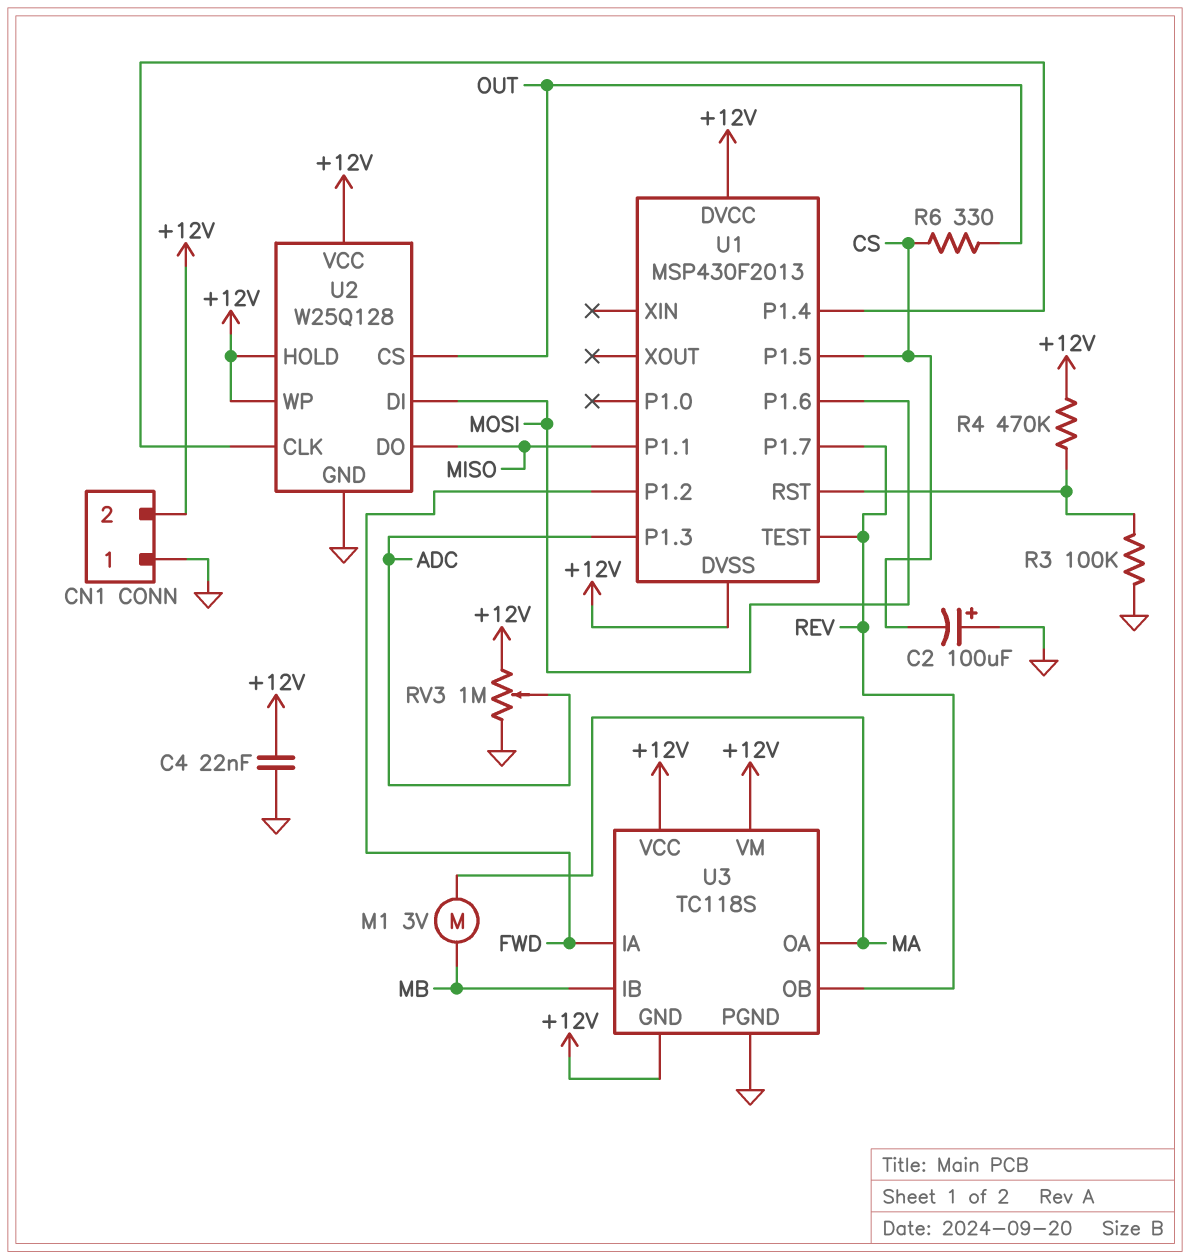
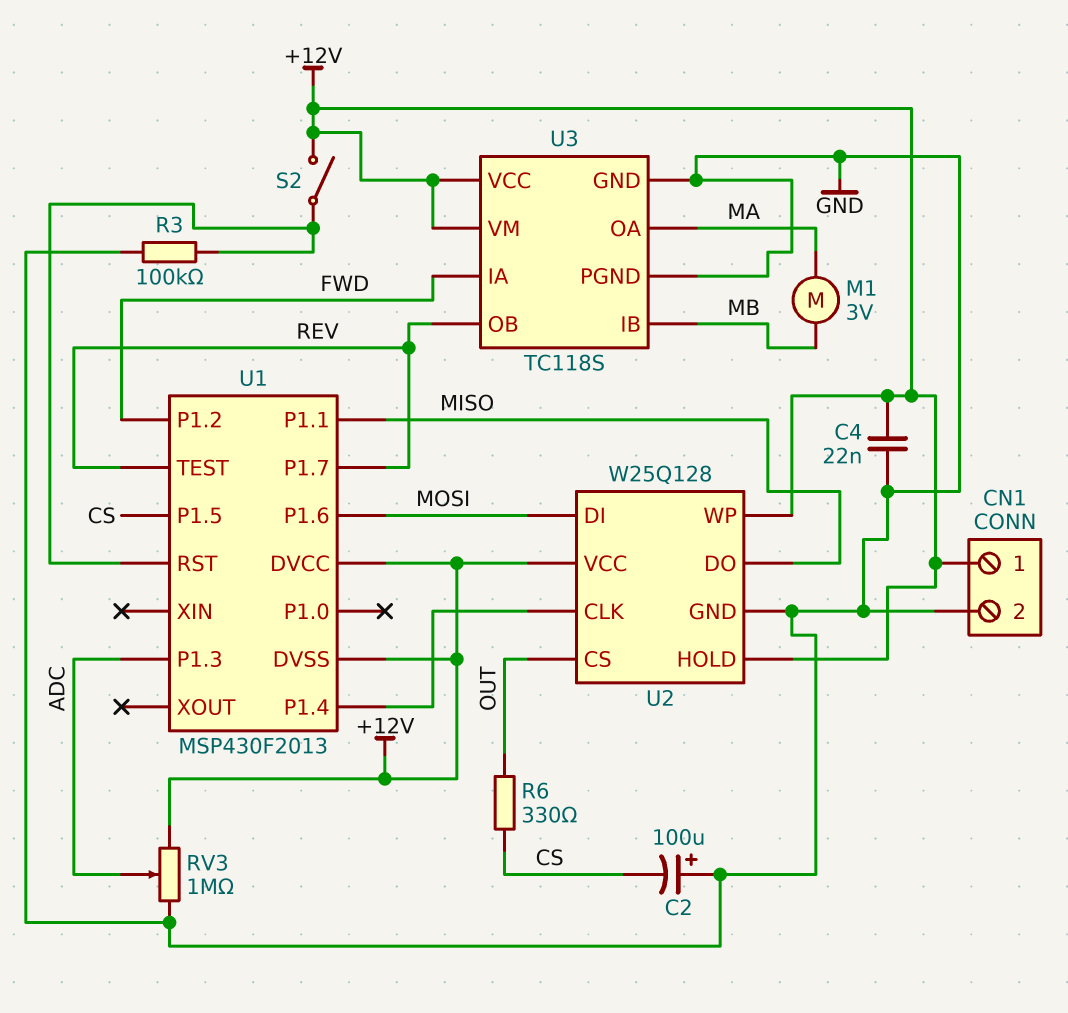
CN1 pin 1: GND -> +12V
CN1 pin 2: +12V -> GND
R4: 470k (+12V, U1/RST) -> none
S2: none -> switch (+12V, U1/RST)
U3 pin GND: +12V -> GND

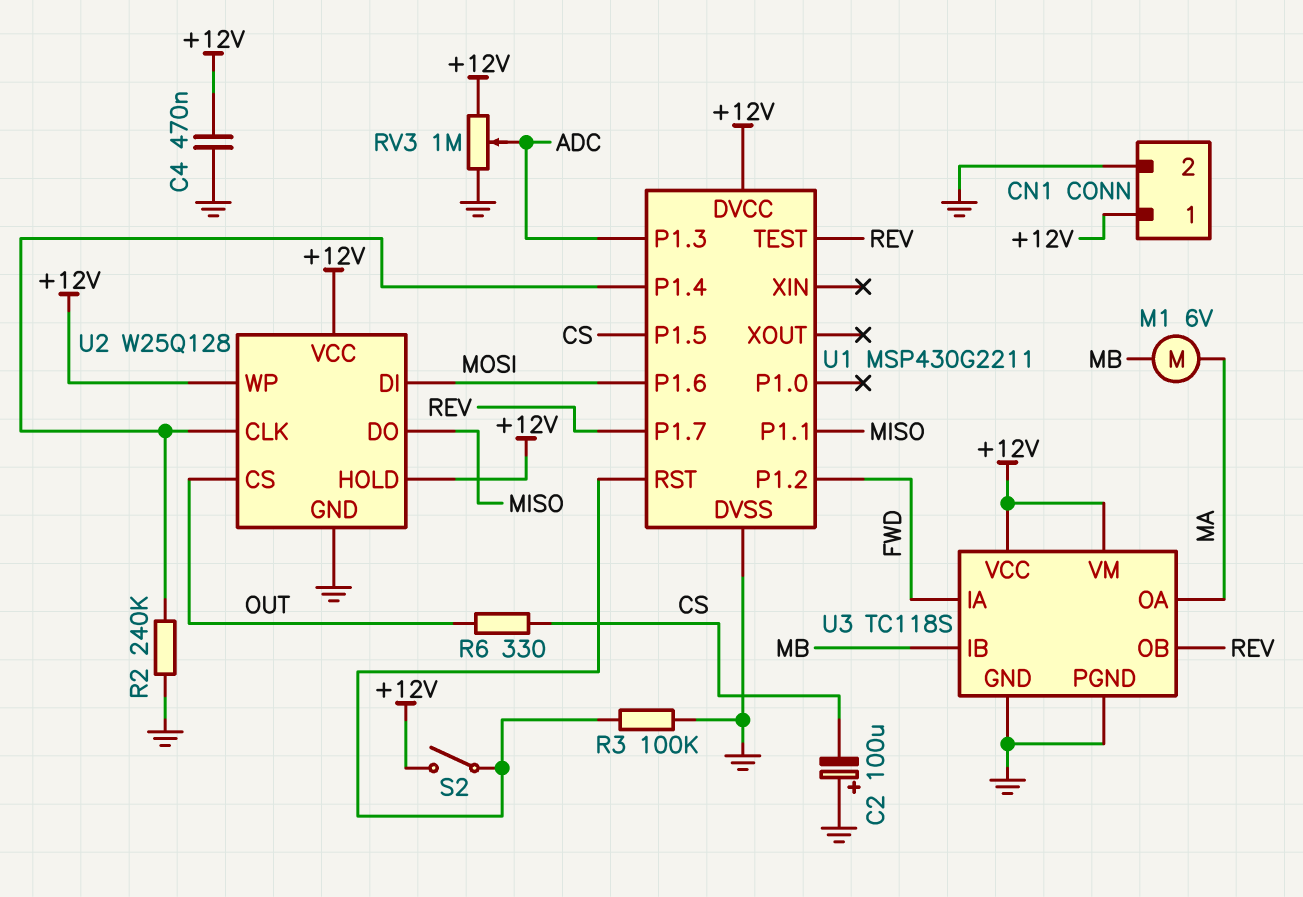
C4: 22nF (+12V, GND) -> 470nF (+12V, GND)
M1: motor 3V (MA, MB) -> motor 6V (MA, MB)
R2: none -> 240k (GND, U1/P1.4)
U1: MSP430F2013 -> MSP430G2211
U1 pin DVSS: +12V -> GND

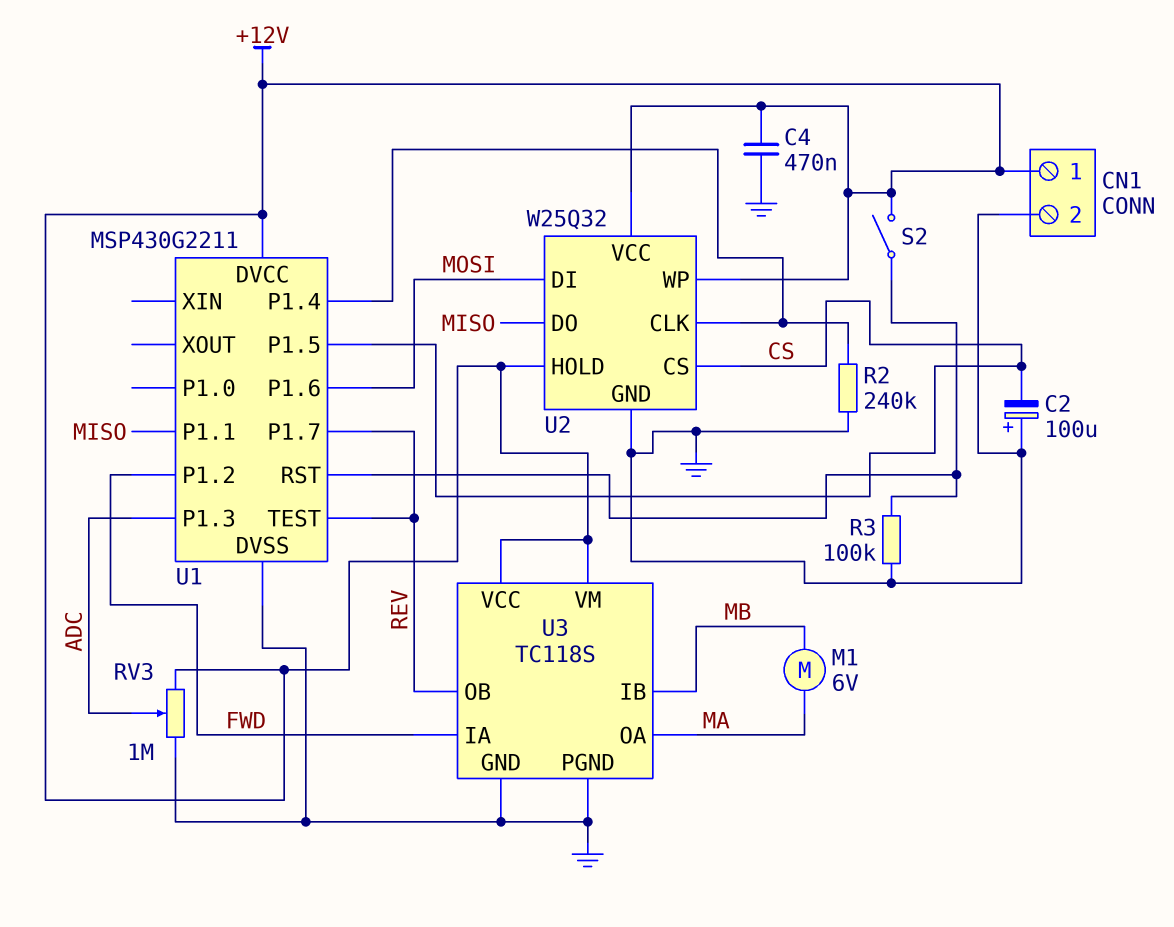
R6: 330 (CS, OUT) -> none
U2: W25Q128 -> W25Q32
U2 pin CS: OUT -> CS

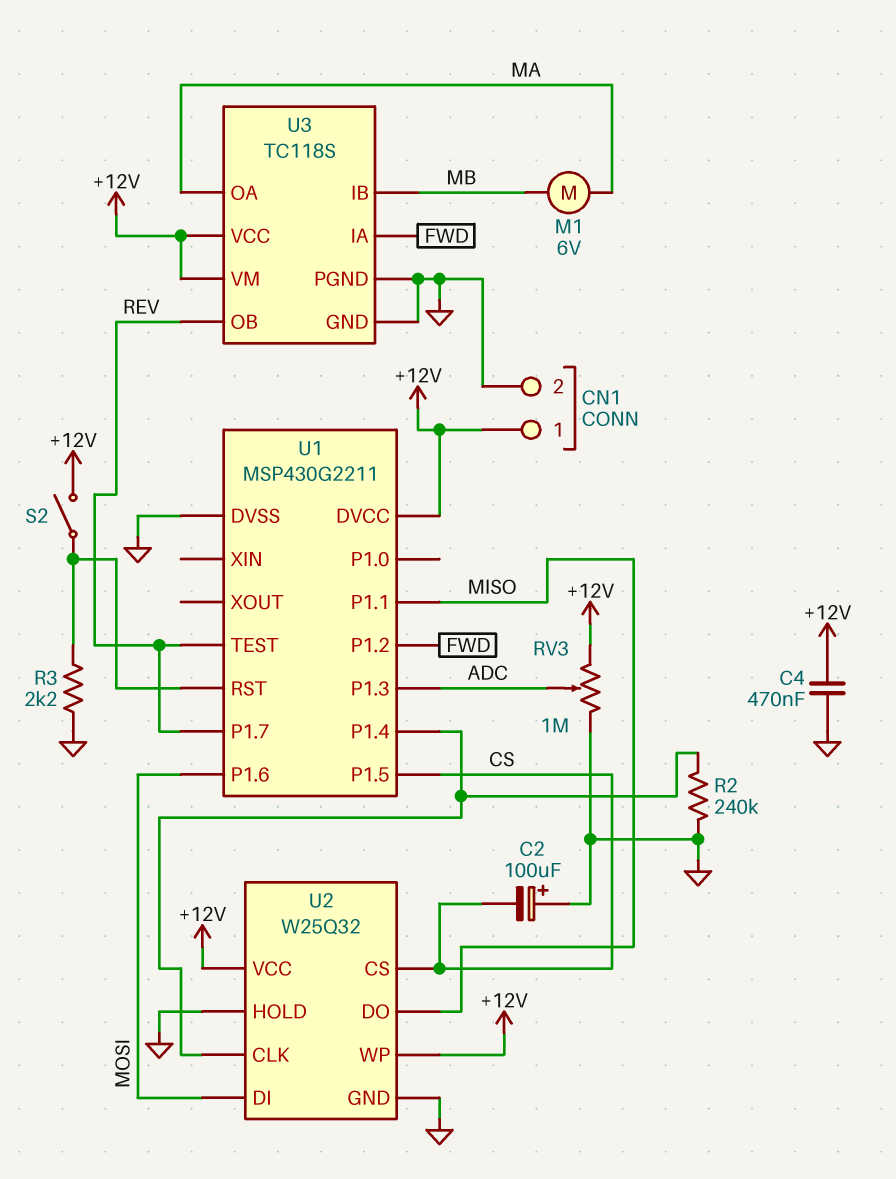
R3: 100k (GND, U1/RST) -> 2.2k (GND, U1/RST)
U2 pin HOLD: +12V -> GND

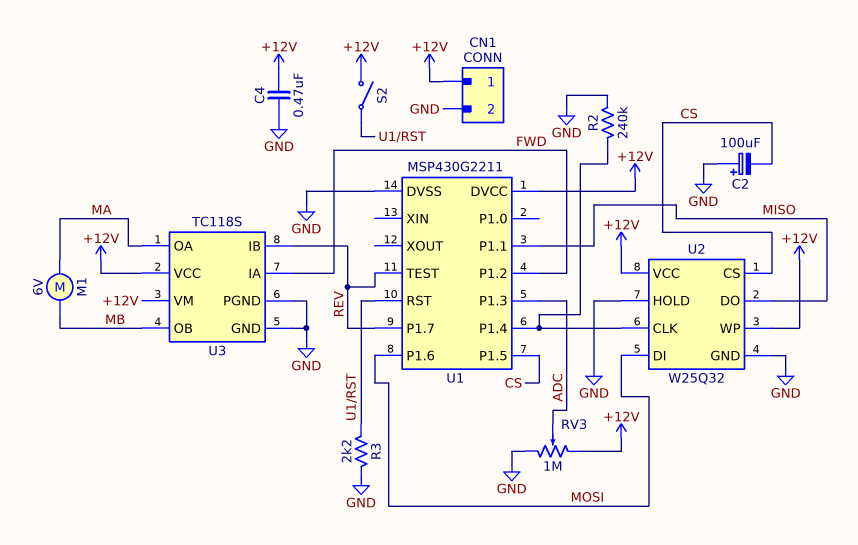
U3 pin IB: MB -> REV
U3 pin OB: REV -> MB

